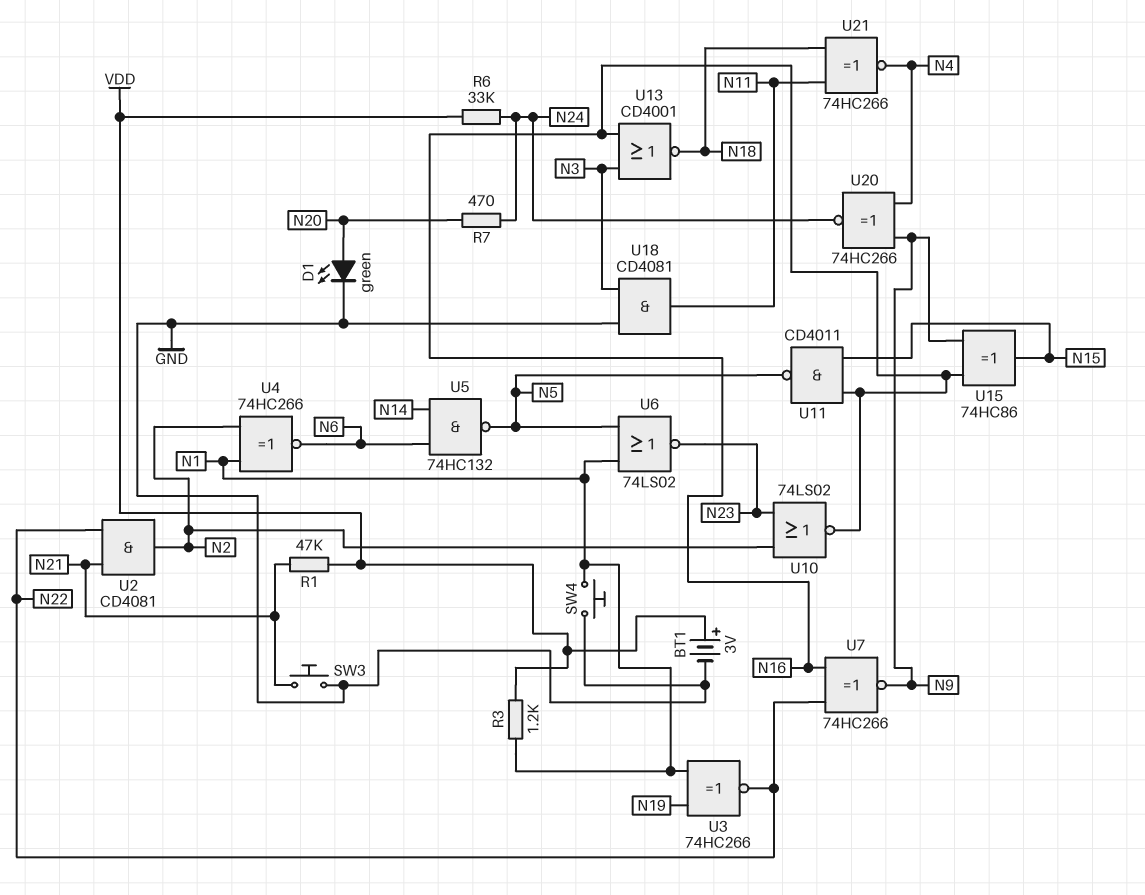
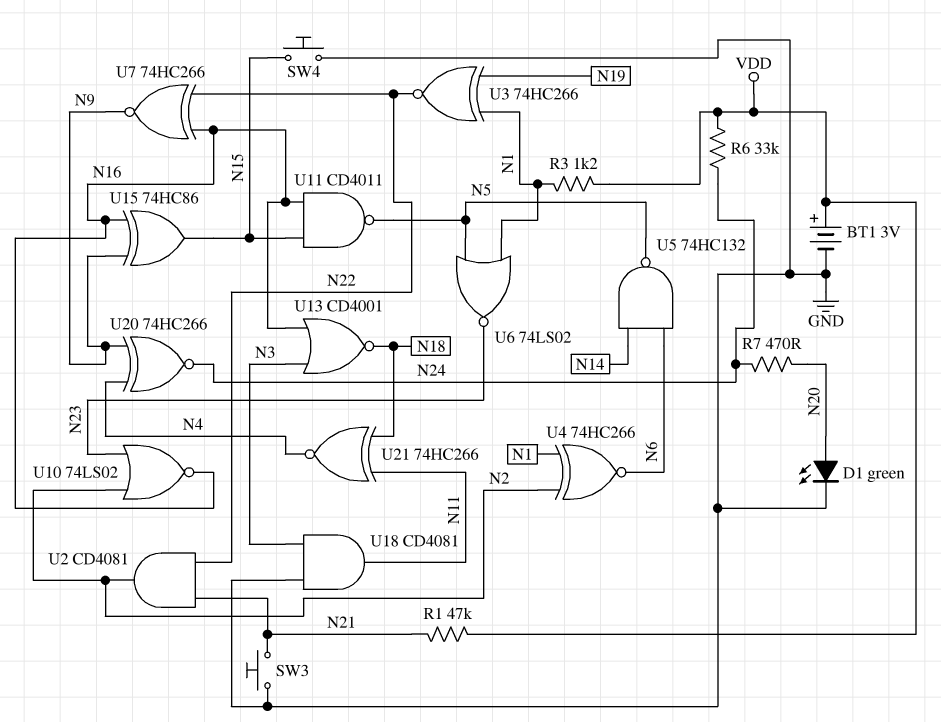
SW4: button (GND, N1) -> button (GND, N15)

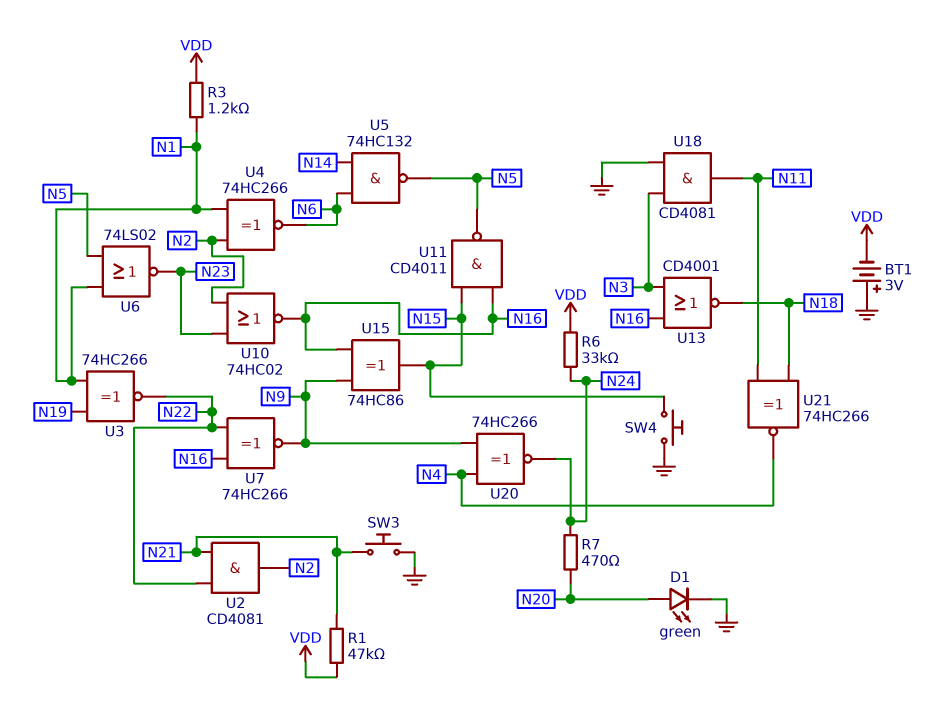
BT1: 3V (plus VDD, minus GND) -> 3V (plus GND, minus VDD)
U10: NOR 74LS02 (in N2, in N23, out N16) -> NOR 74HC02 (in N2, in N23, out N16)

